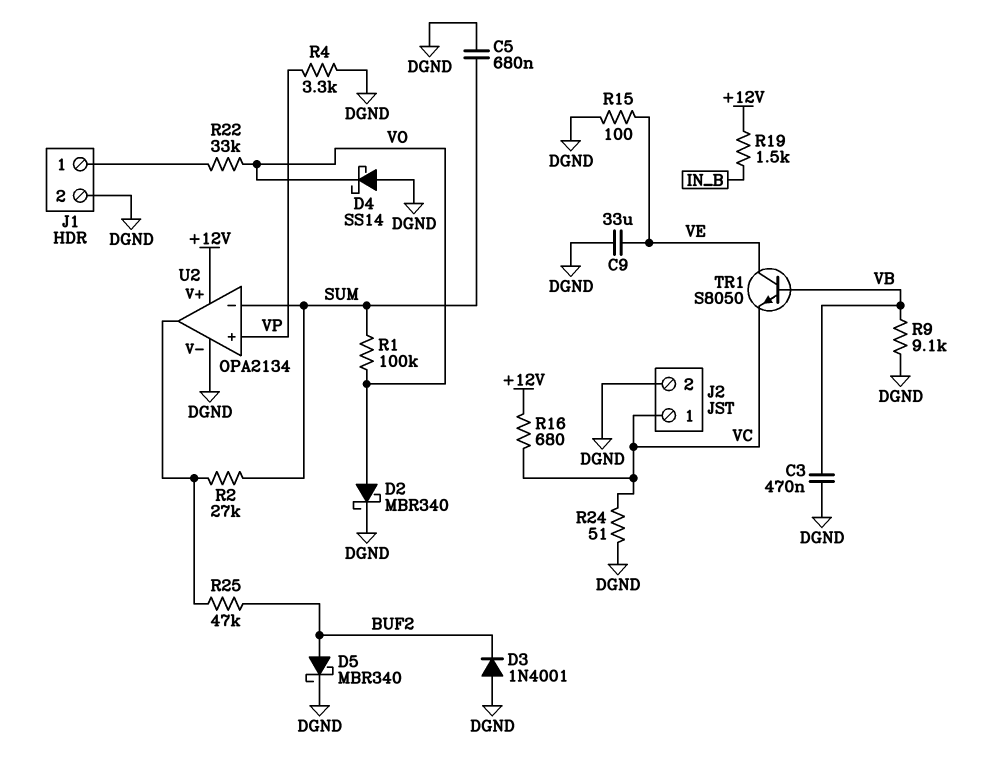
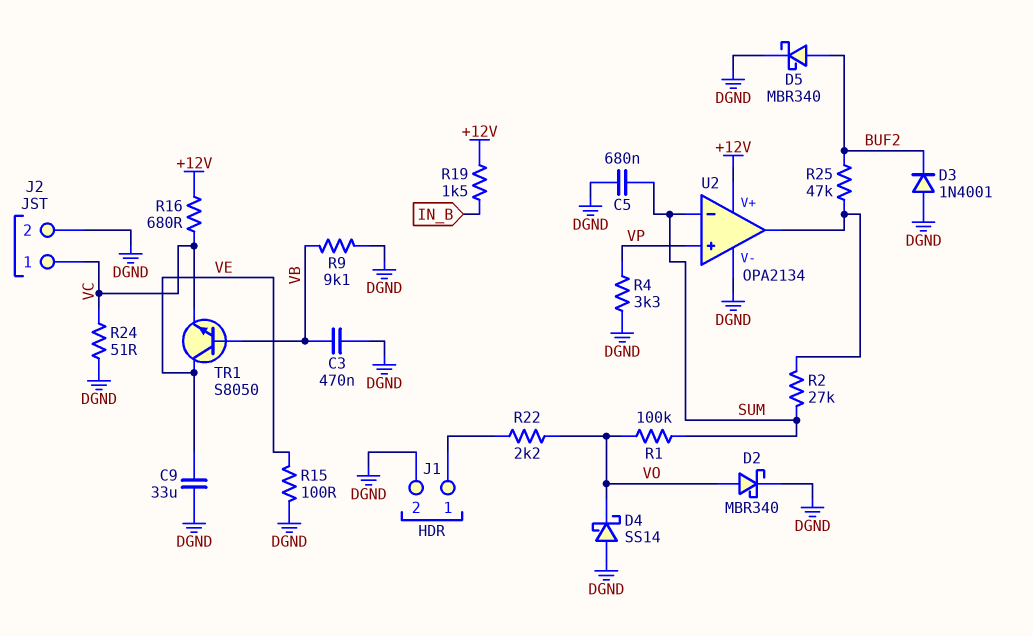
R22: 33k (J1/1, VO) -> 2.2k (J1/1, VO)

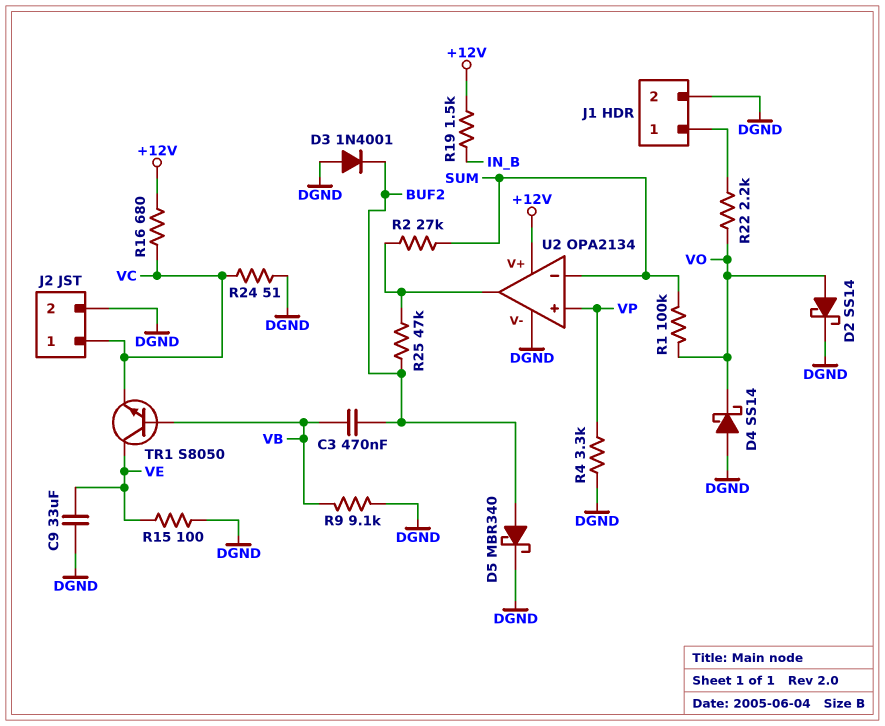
C3: 470nF (DGND, VB) -> 470nF (BUF2, VB)
C5: 680nF (DGND, SUM) -> none
D2: schottky MBR340 (A VO, K DGND) -> schottky SS14 (A VO, K DGND)

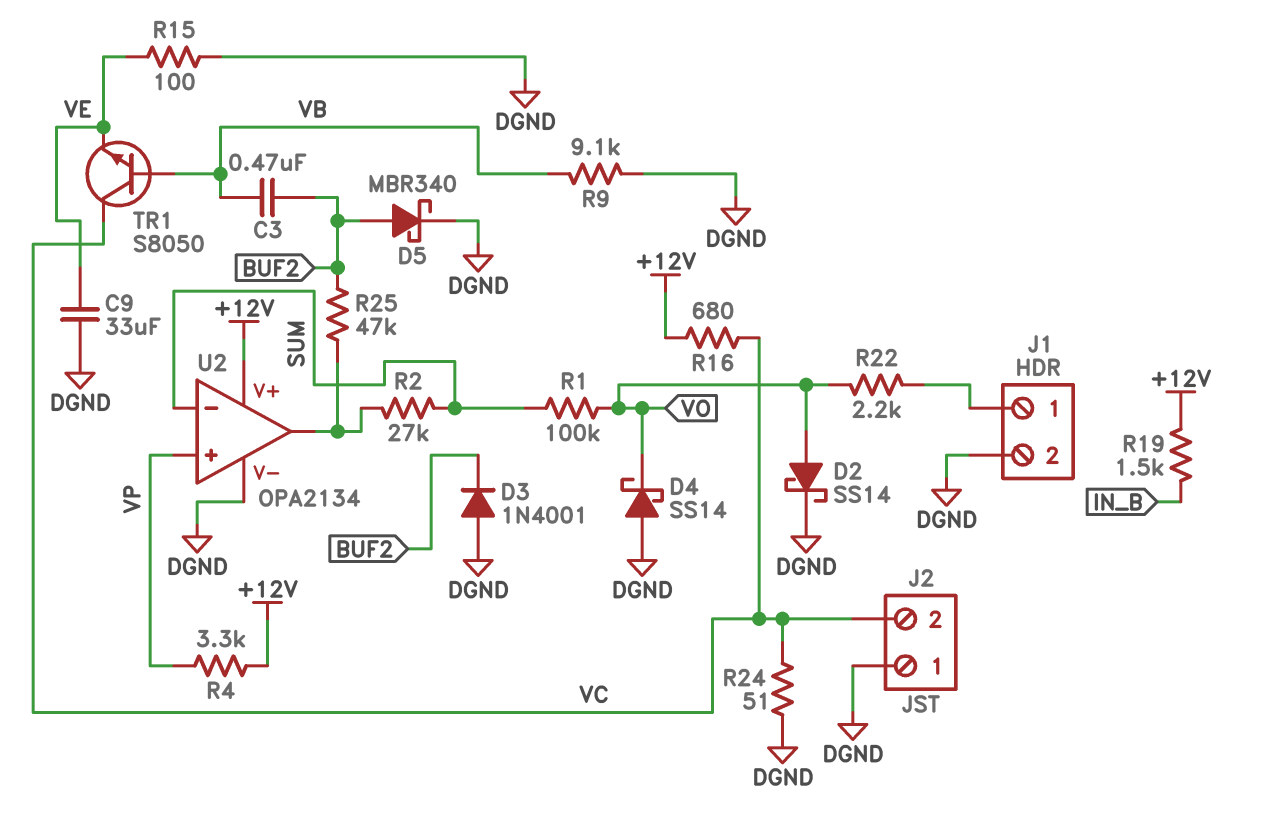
J2 pin 1: VC -> DGND
J2 pin 2: DGND -> VC
R4: 3.3k (DGND, VP) -> 3.3k (+12V, VP)
TR1: NPN S8050 (B VB, C VE, E VC) -> NPN S8050 (B VB, C VC, E VE)

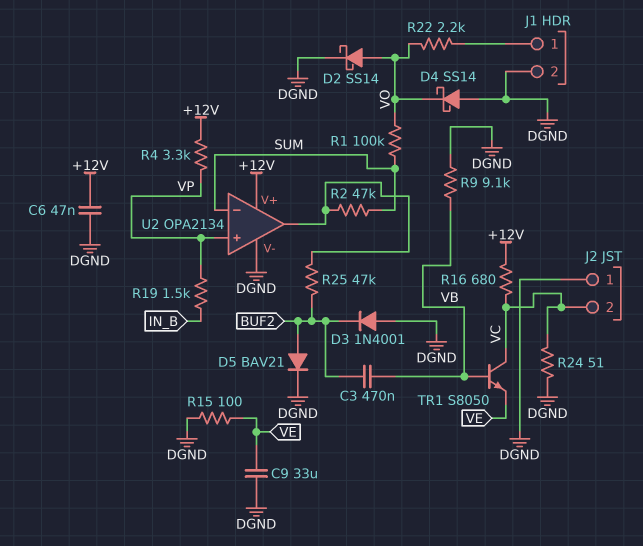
C6: none -> 47nF (+12V, DGND)
D5: schottky MBR340 (A BUF2, K DGND) -> diode BAV21 (A BUF2, K DGND)
R2: 27k (SUM, U2/out) -> 47k (SUM, U2/out)
R19: 1.5k (+12V, IN_B) -> 1.5k (IN_B, VP)

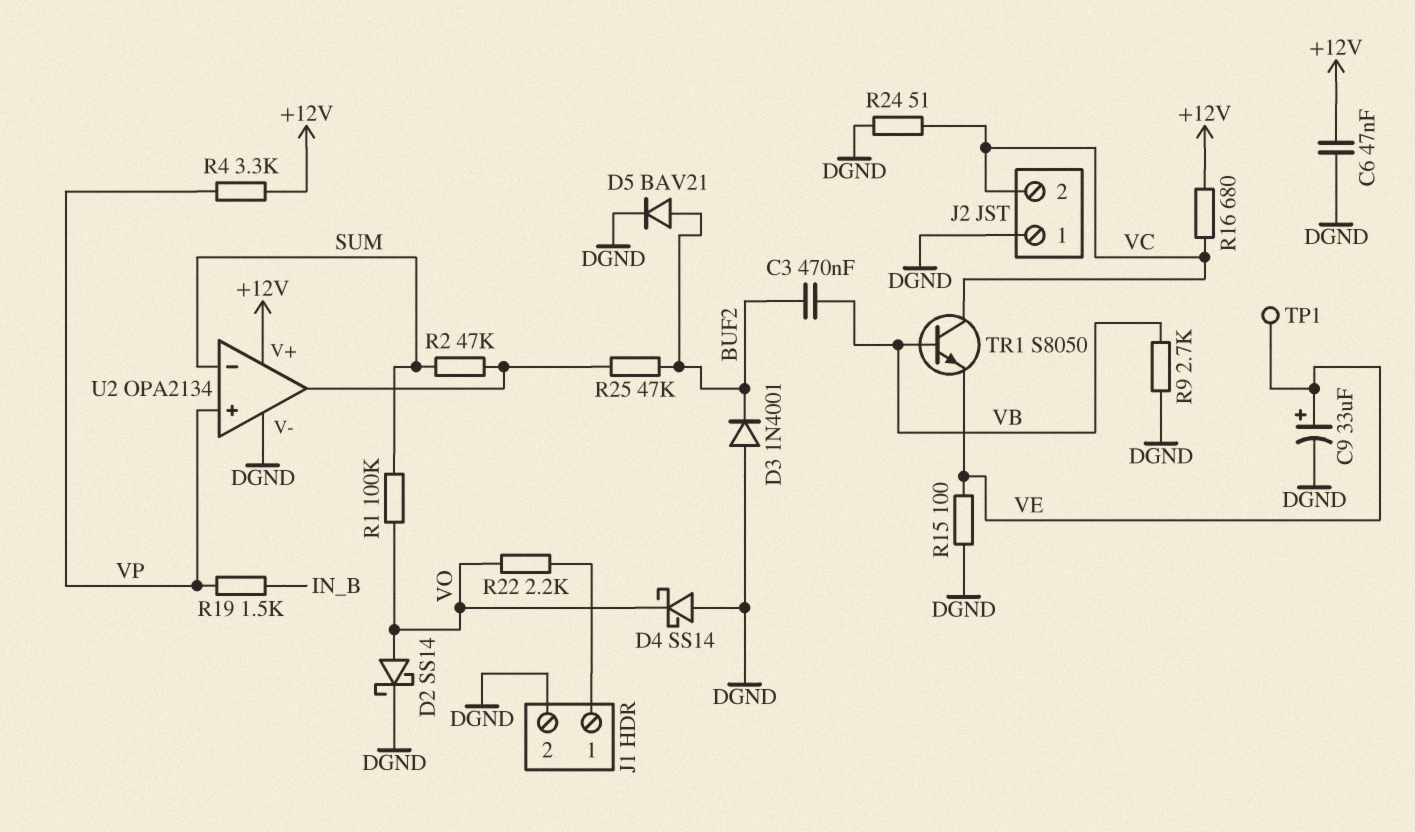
C9: 33uF (DGND, VE) -> 33uF (plus VE, minus DGND)
R9: 9.1k (DGND, VB) -> 2.7k (DGND, VB)
TP1: none -> test point (VE)

